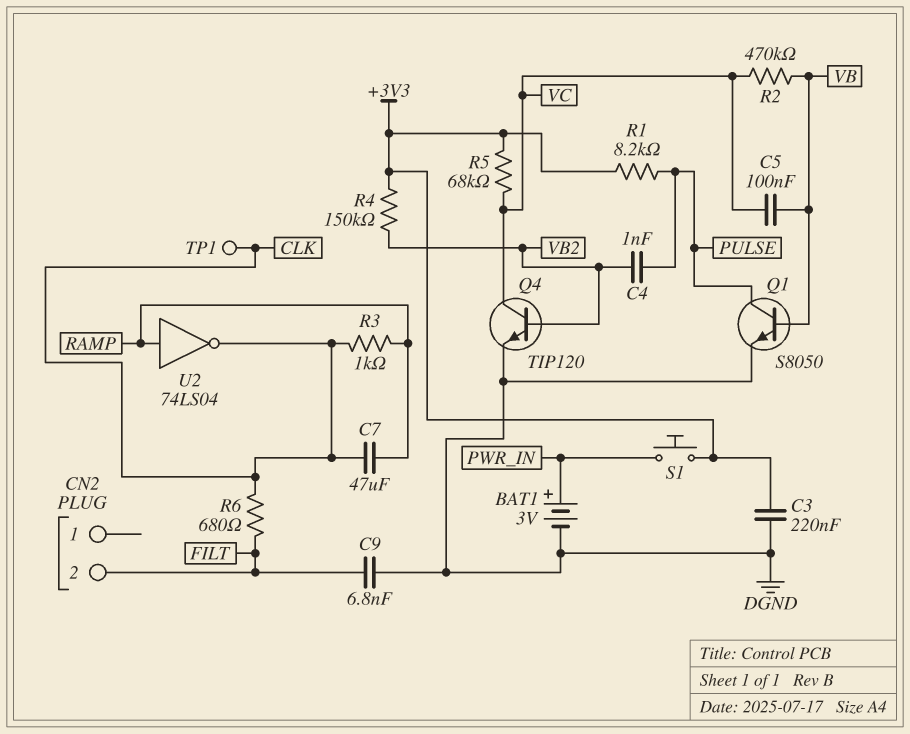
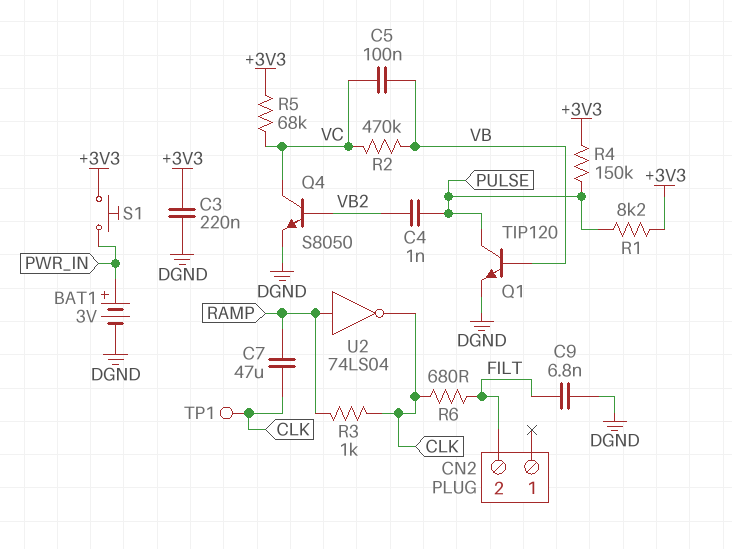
Q1: NPN S8050 (B VB, C PULSE, E DGND) -> NPN TIP120 (B VB, C PULSE, E DGND)
Q4: NPN TIP120 (B VB2, C VC, E DGND) -> NPN S8050 (B VB2, C VC, E DGND)
R4: 150k (+3V3, VB2) -> 150k (+3V3, PULSE)

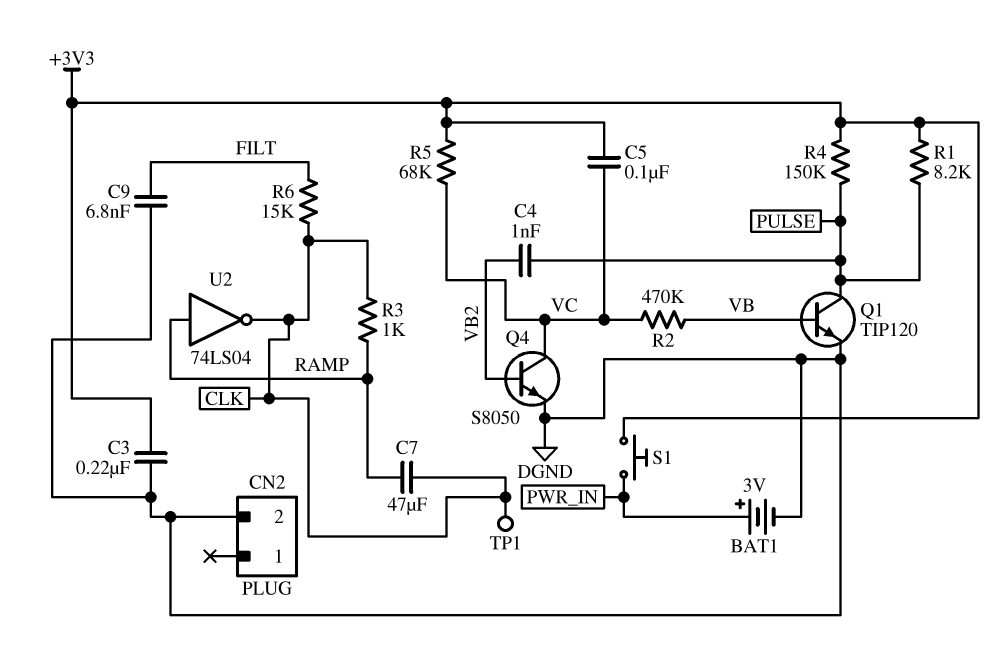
C5: 100nF (VB, VC) -> 100nF (+3V3, VC)
CN2 pin 2: FILT -> DGND
R6: 680 (CLK, FILT) -> 15k (CLK, FILT)

